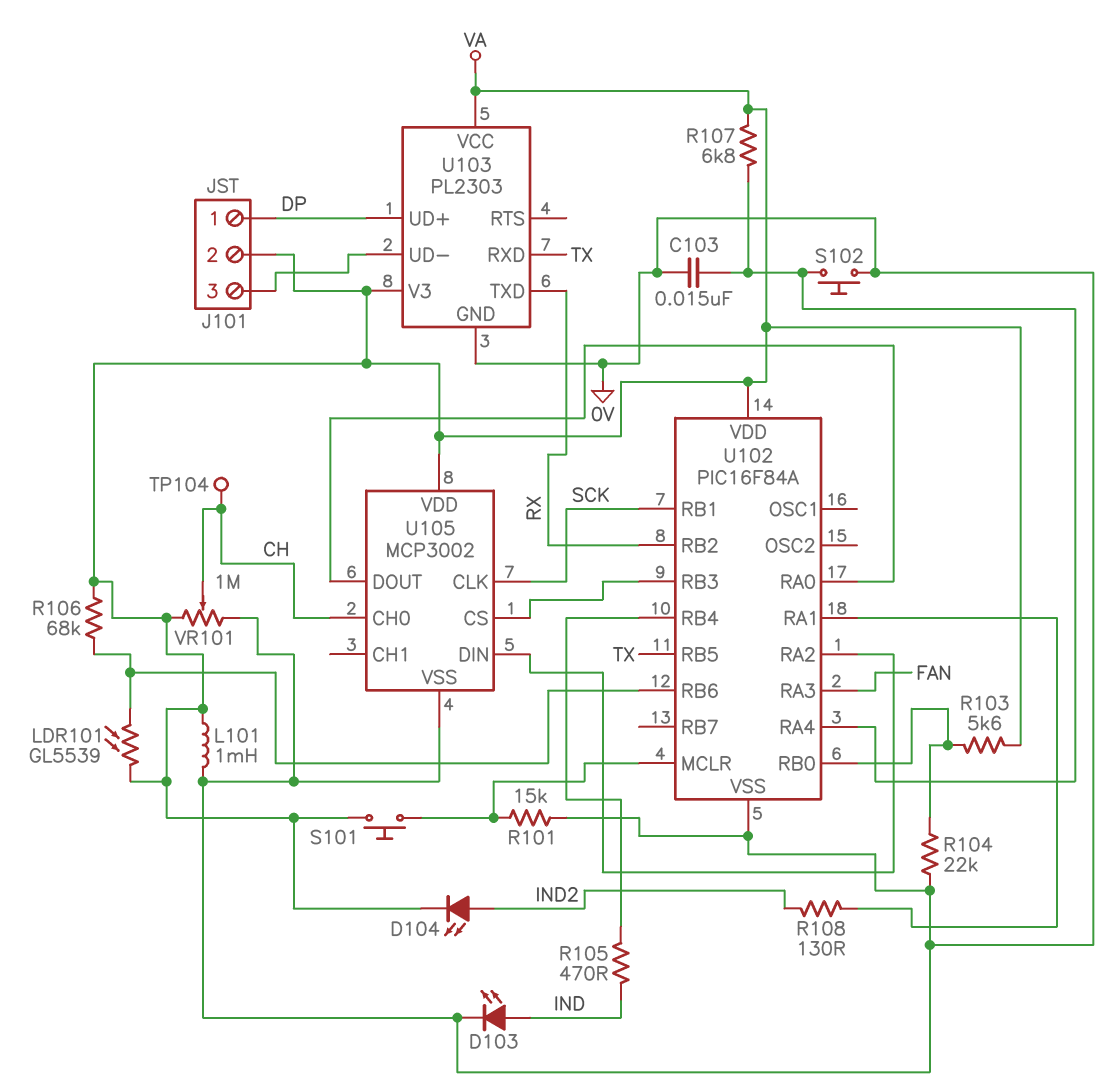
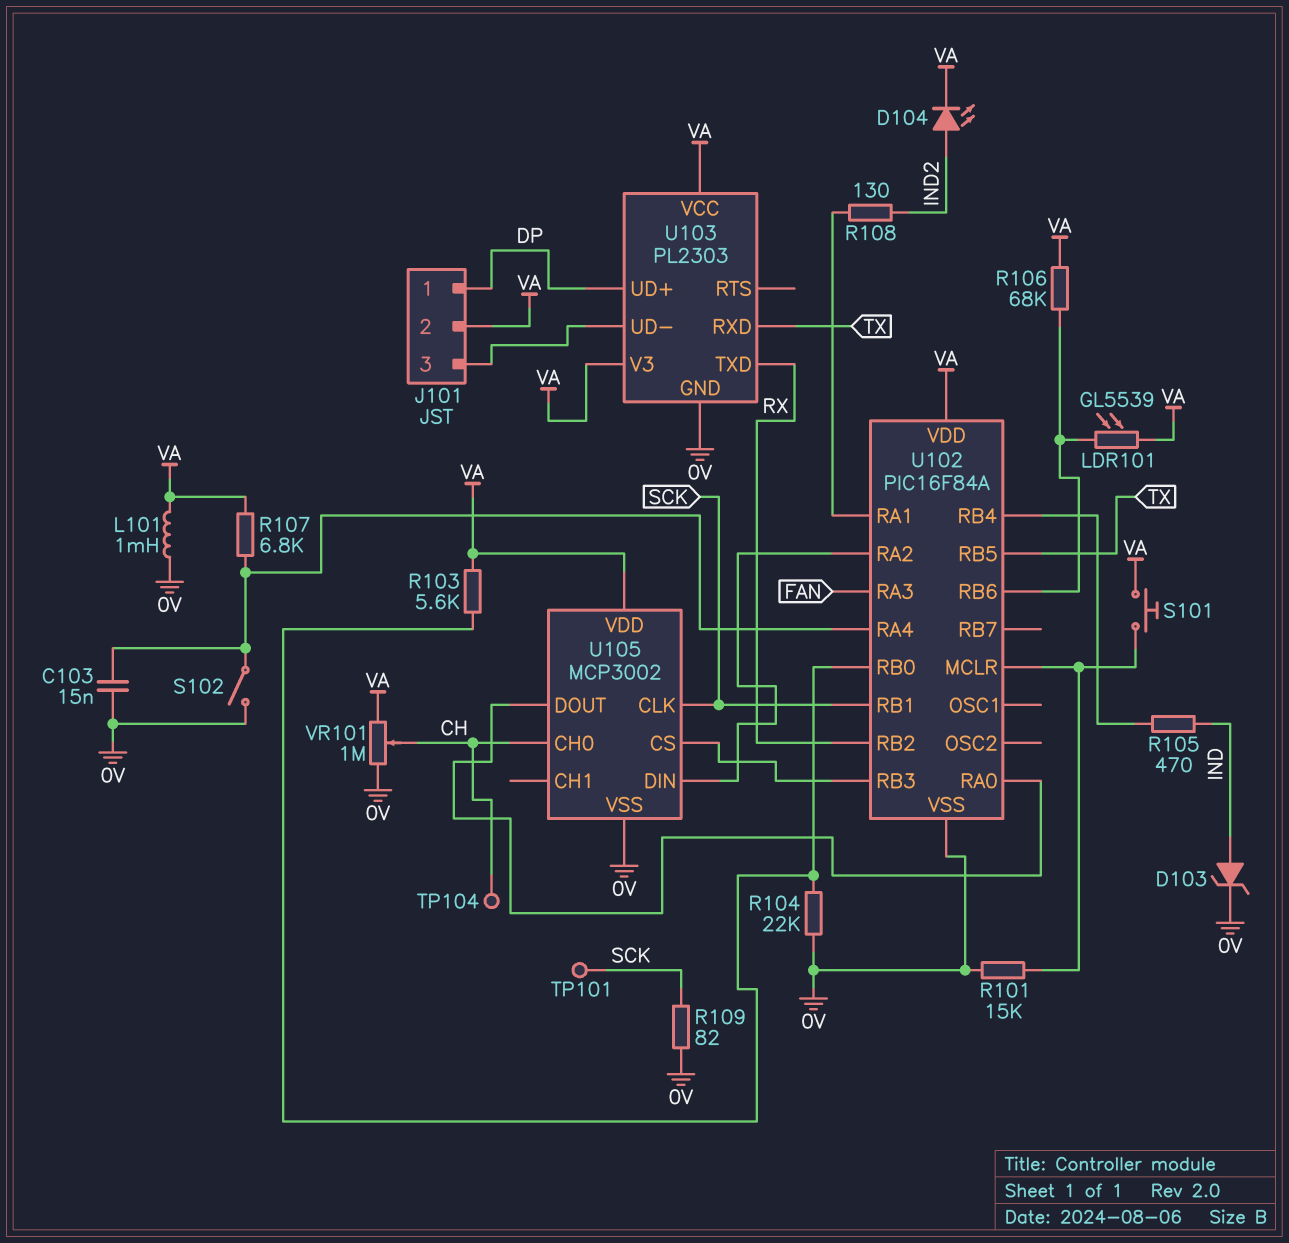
D103: LED (A IND, K 0V) -> zener (A IND, K 0V)
R109: none -> 82 (0V, SCK)
S102: button (0V, U102/RA4) -> switch (0V, U102/RA4)
TP101: none -> test point (SCK)

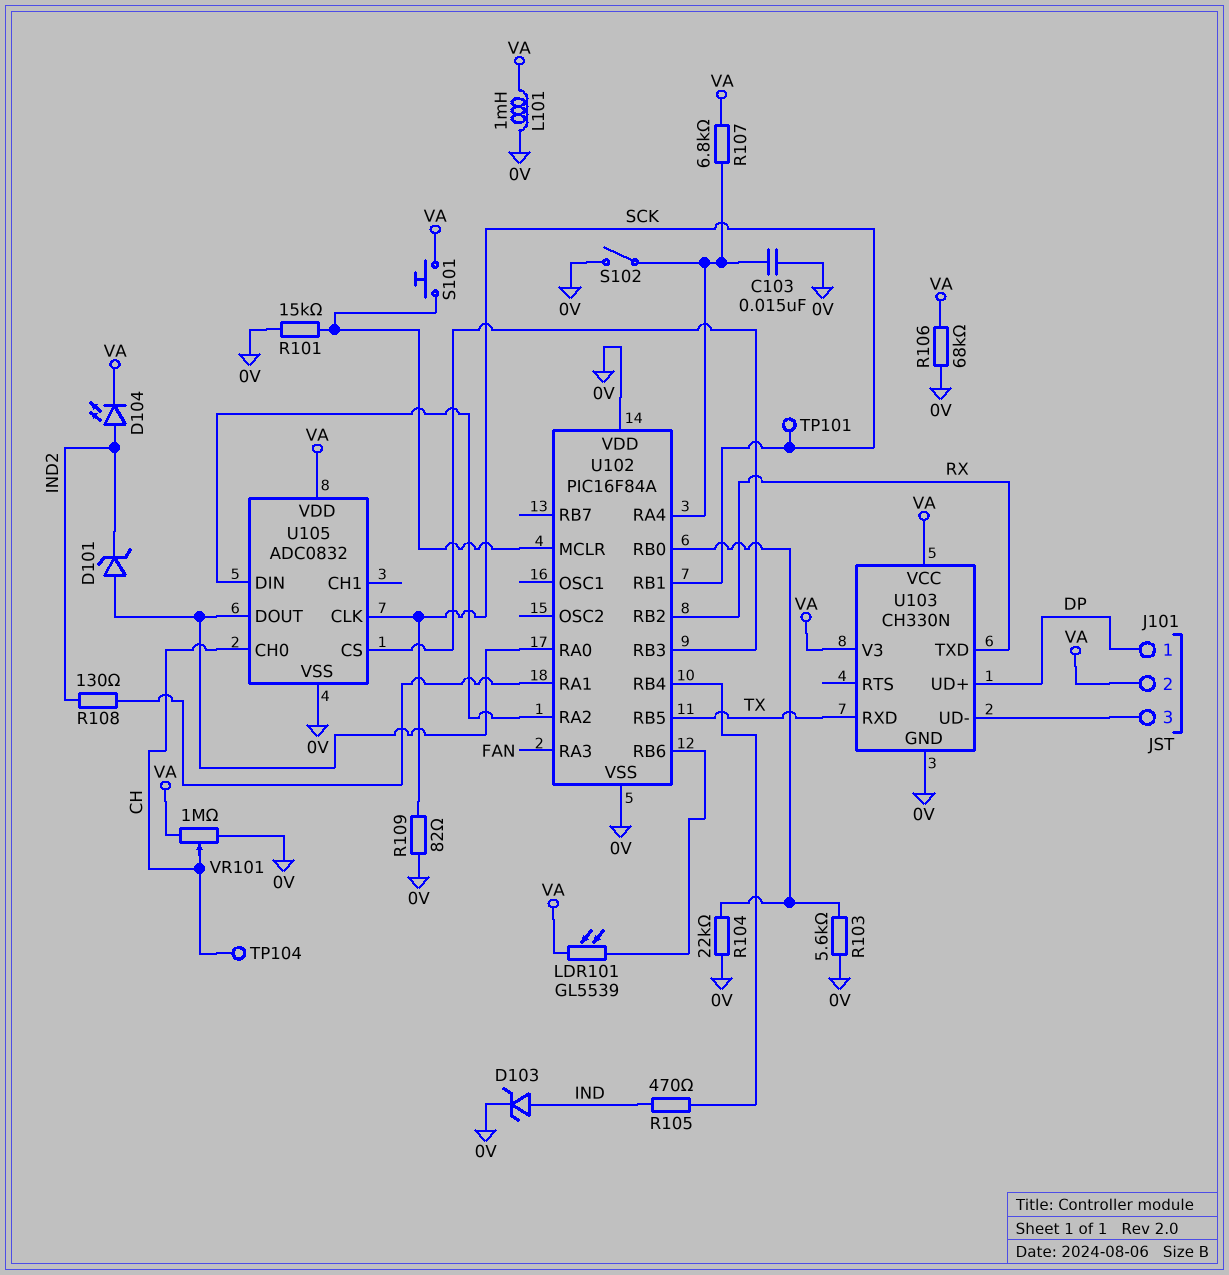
D101: none -> zener (A U102/RA0, K IND2)
R103: 5.6k (U102/RB0, VA) -> 5.6k (0V, U102/RB0)
R106: 68k (U102/RB6, VA) -> 68k (0V, VA)
U102 pin VDD: VA -> 0V
U103: PL2303 -> CH330N
U105: MCP3002 -> ADC0832

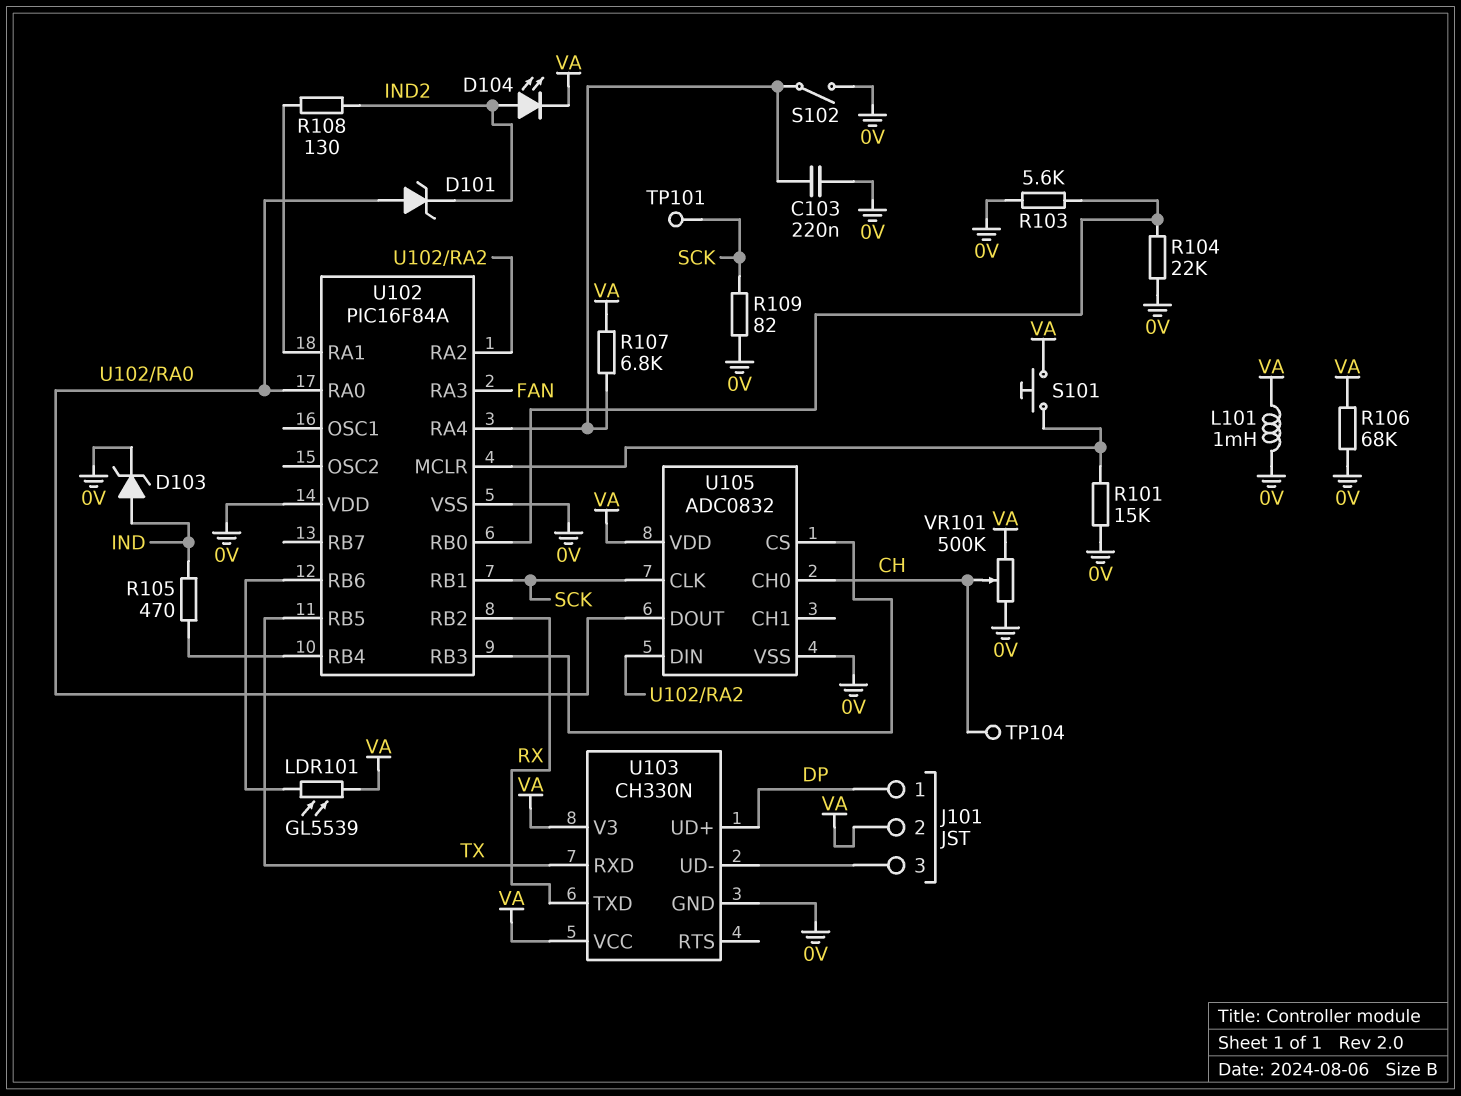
C103: 15nF (0V, U102/RA4) -> 220nF (0V, U102/RA4)
VR101: 1M (0V, VA, wiper CH) -> 500k (0V, VA, wiper CH)

